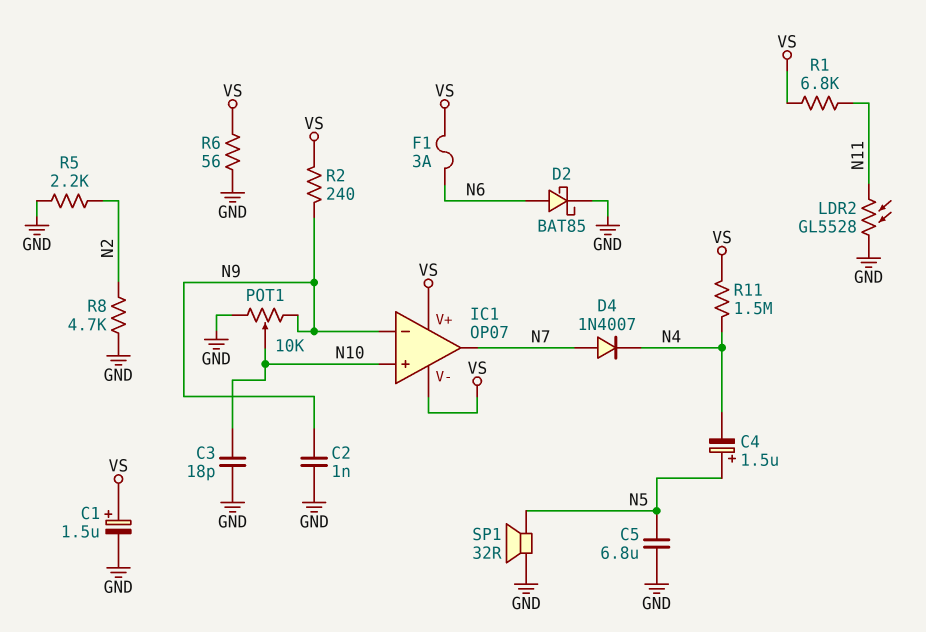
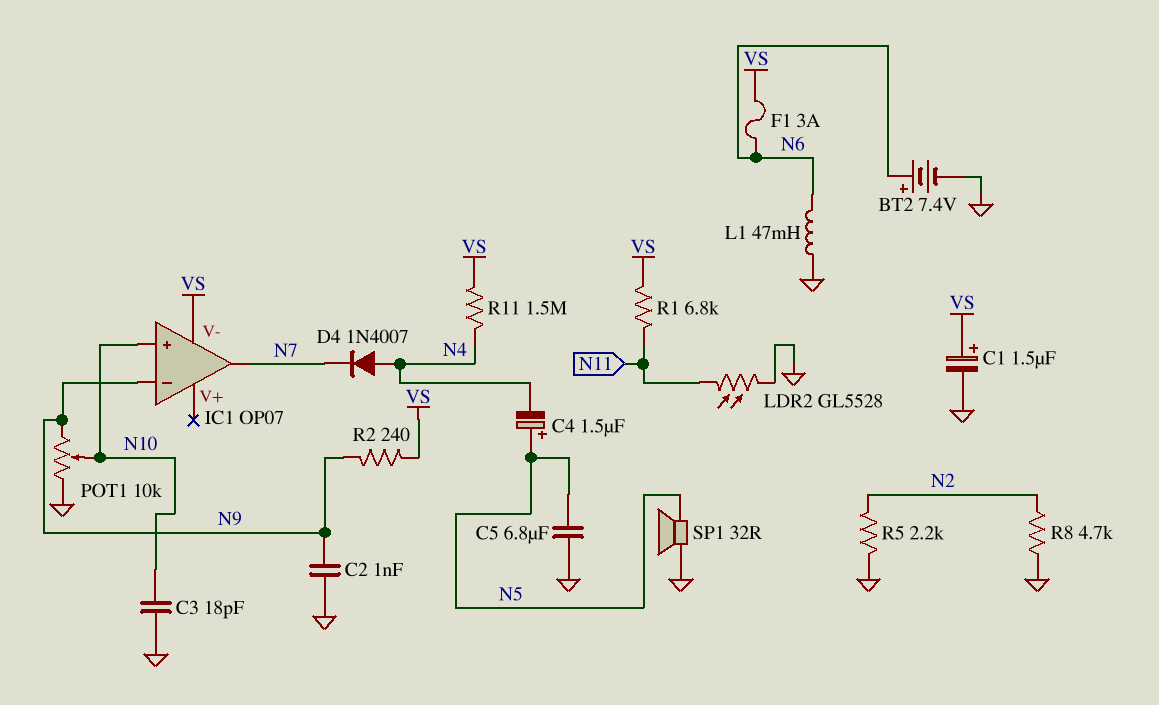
BT2: none -> 7.4V (plus N6, minus GND)
D2: schottky BAT85 (A N6, K GND) -> none
D4: diode 1N4007 (A N7, K N4) -> diode 1N4007 (A N4, K N7)
IC1 pin V+: VS -> none
L1: none -> 47mH (GND, N6)
R6: 56 (GND, VS) -> none

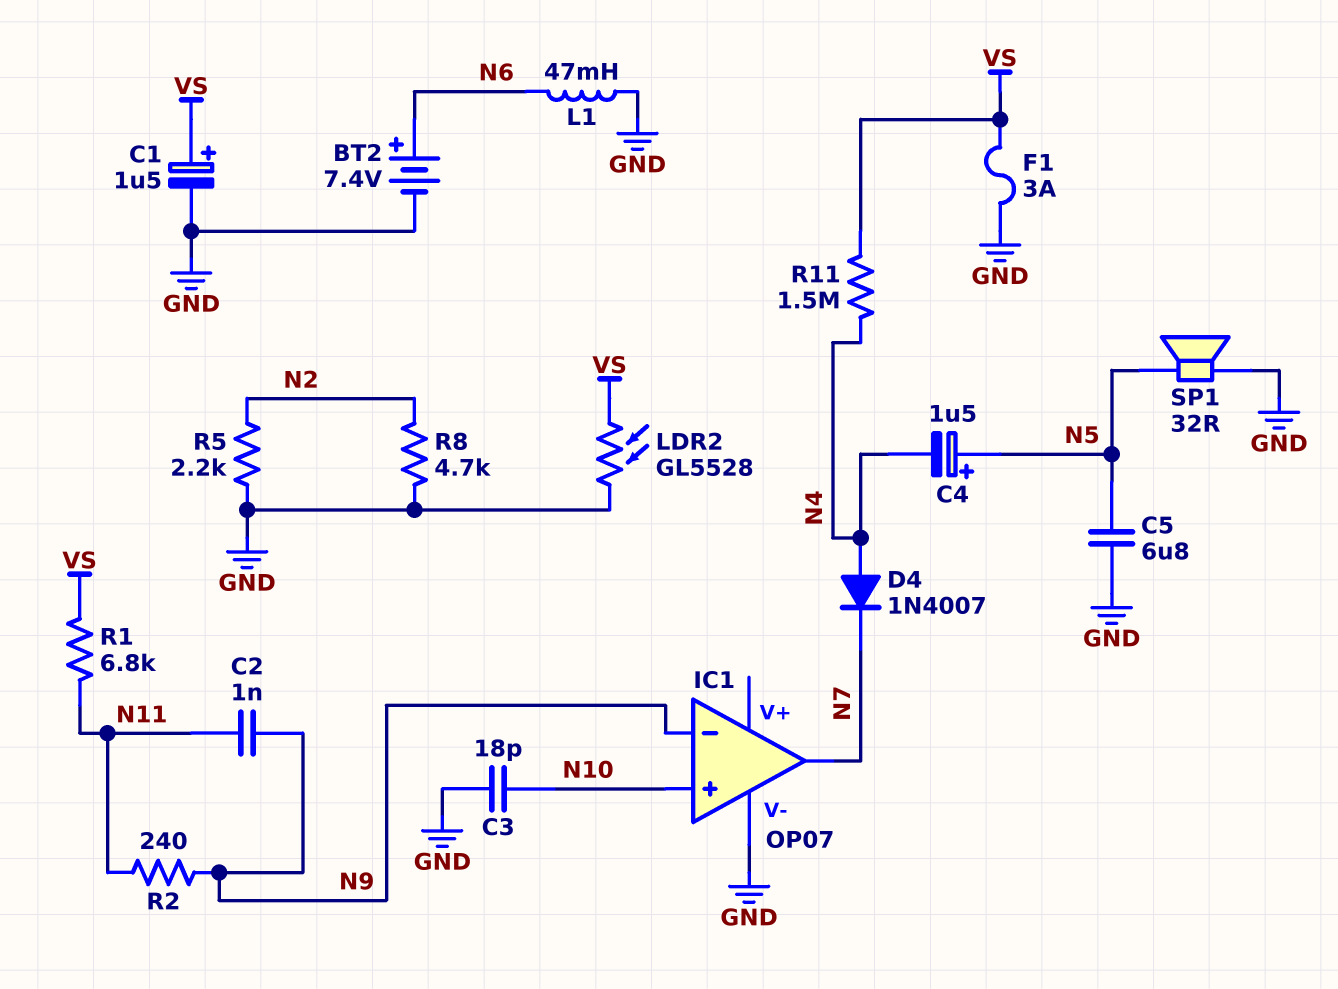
C2: 1nF (GND, N9) -> 1nF (N9, N11)
F1: 3A (N6, VS) -> 3A (GND, VS)
IC1 pin V-: VS -> GND
LDR2: GL5528 (GND, N11) -> GL5528 (GND, VS)
POT1: 10k (GND, N9, wiper N10) -> none
R2: 240 (N9, VS) -> 240 (N9, N11)

